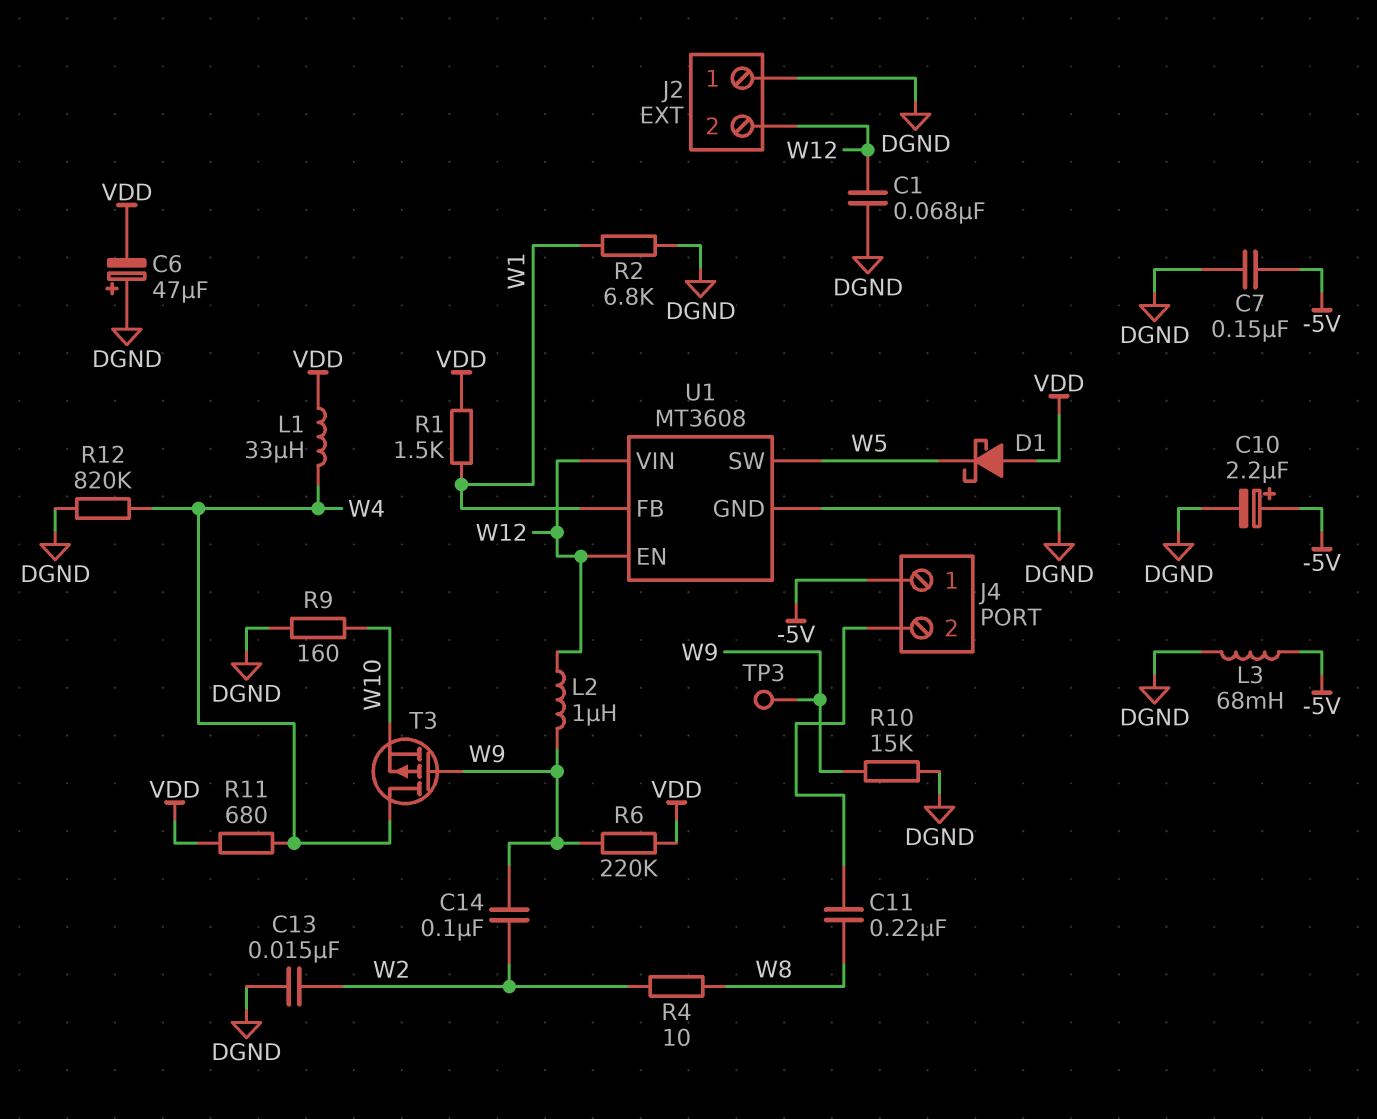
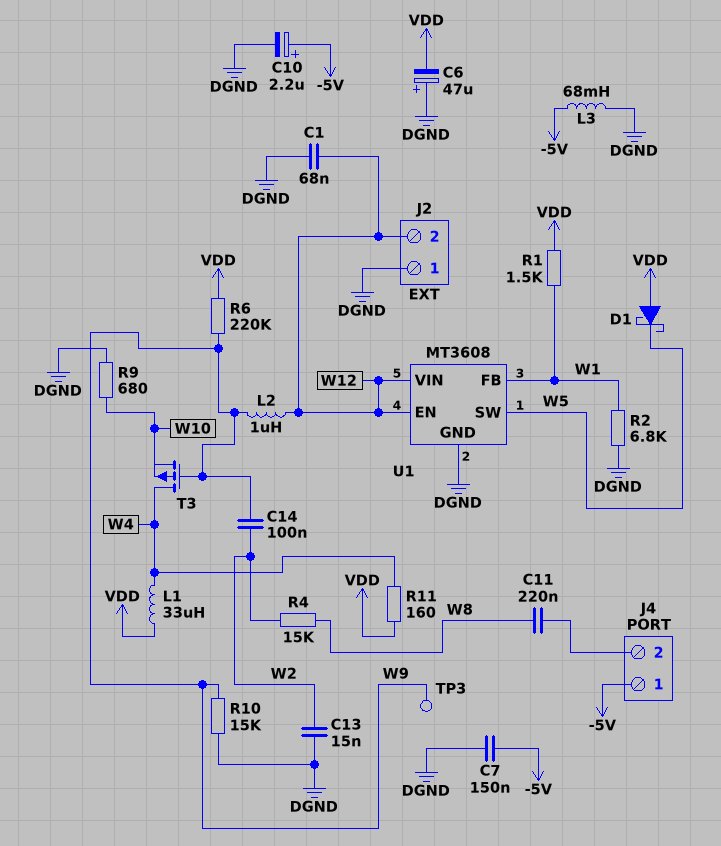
R4: 10 (W2, W8) -> 15k (W2, W8)
R9: 160 (DGND, W10) -> 680 (DGND, W10)
R11: 680 (VDD, W4) -> 160 (VDD, W4)
R12: 820k (DGND, W4) -> none

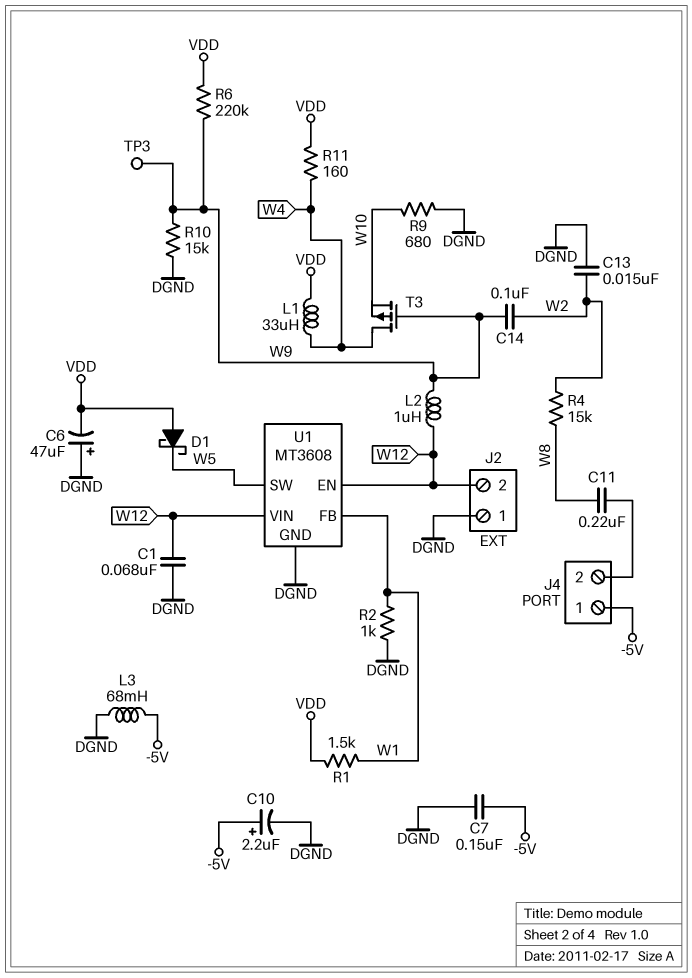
R2: 6.8k (DGND, W1) -> 1k (DGND, W1)

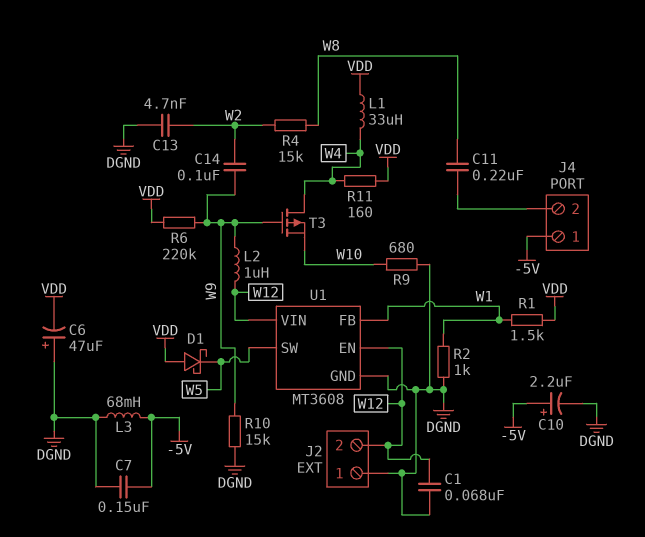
C13: 15nF (DGND, W2) -> 4.7nF (DGND, W2)
TP3: test point (W9) -> none

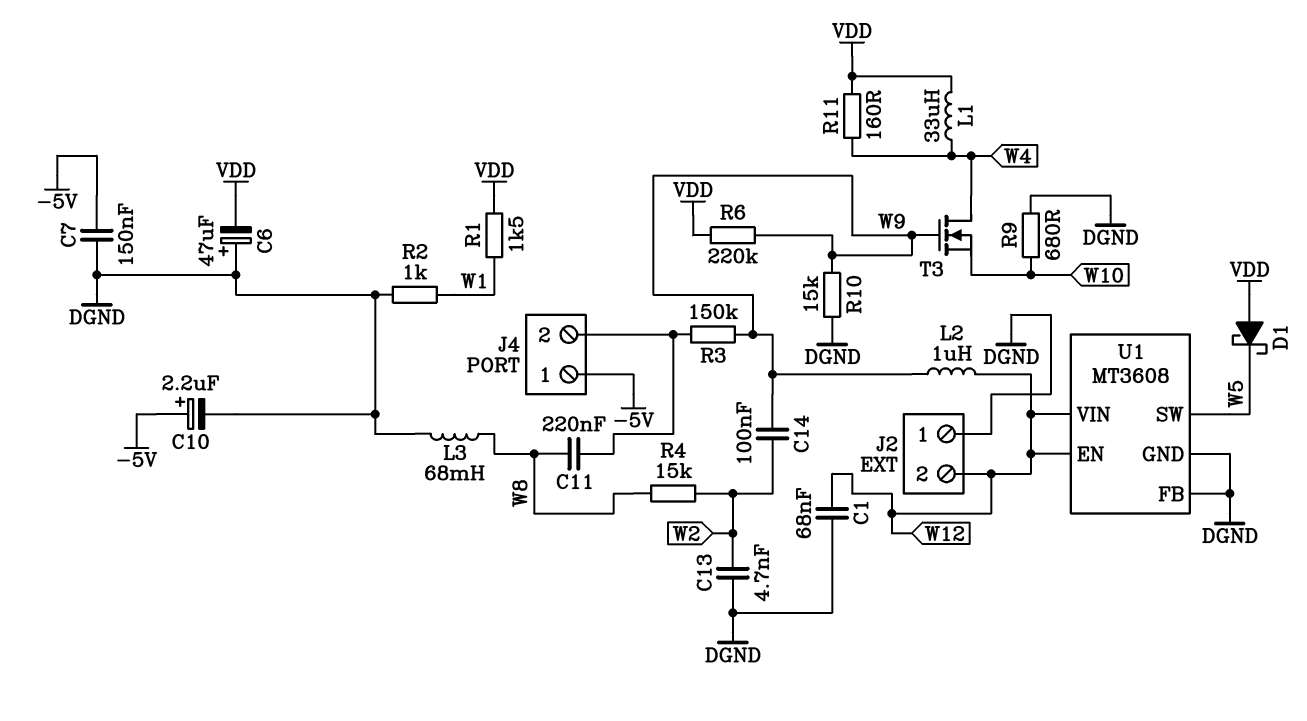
L3: 68mH (-5V, DGND) -> 68mH (DGND, W8)
R3: none -> 150k (J4/2, W9)
T3: PMOS (G W9, D W4, S W10) -> NMOS (G W9, D W4, S W10)
U1 pin FB: W1 -> DGND

